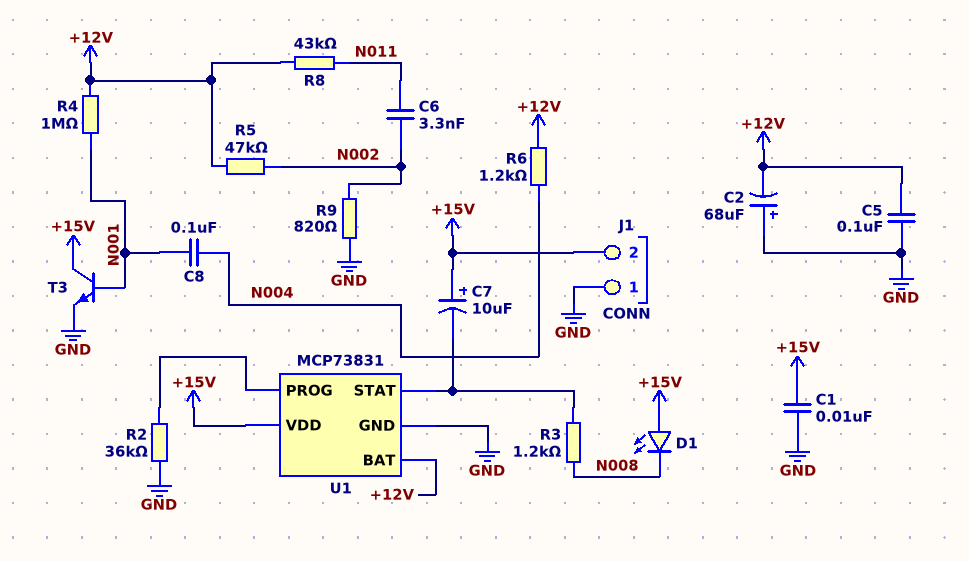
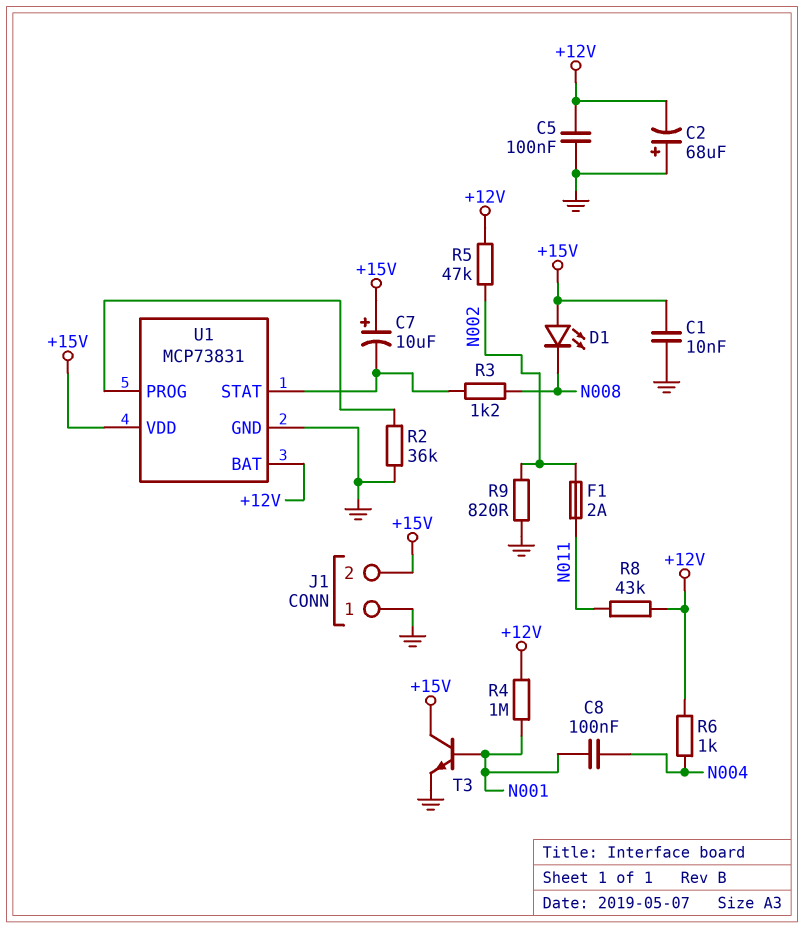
C6: 3.3nF (N002, N011) -> none
F1: none -> 2A (N002, N011)
R6: 1.2k (+12V, N004) -> 1k (+12V, N004)

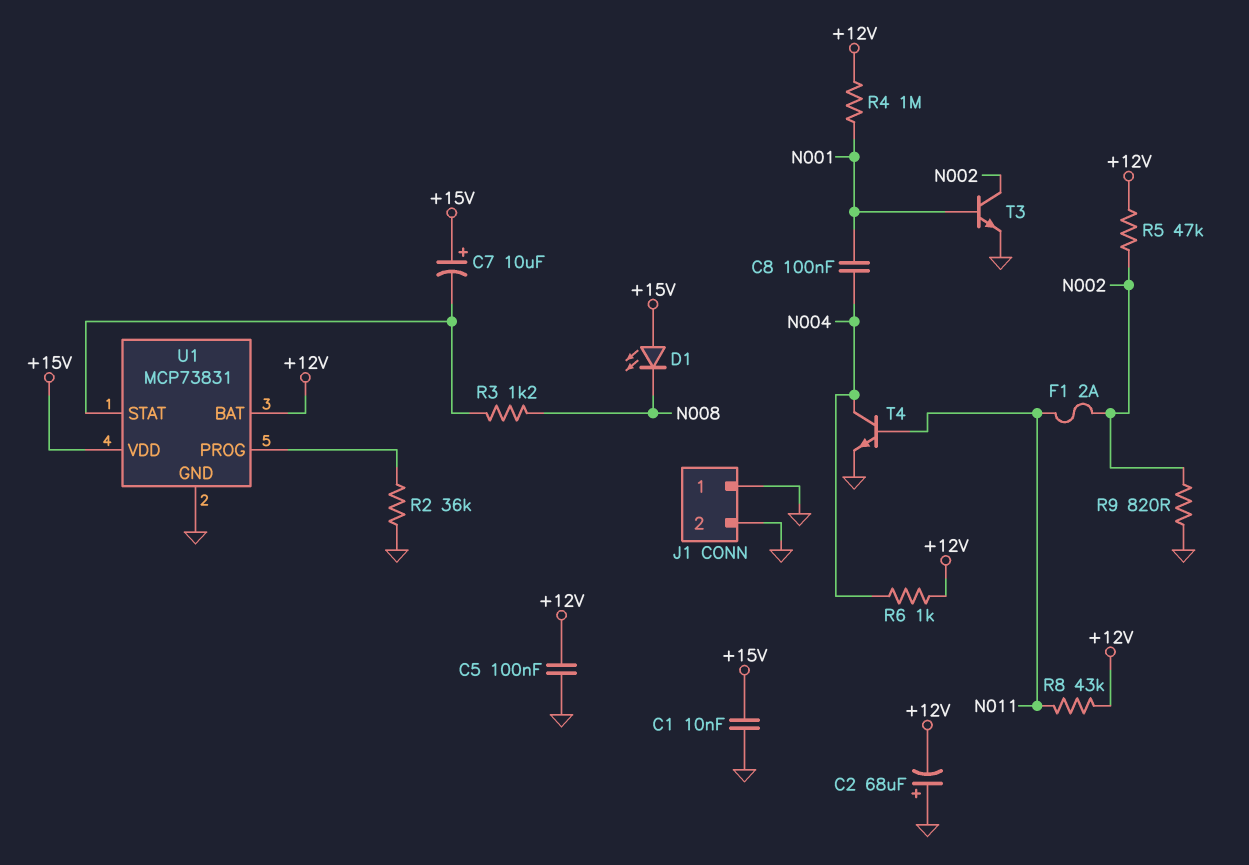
J1 pin 2: +15V -> GND
T3: NPN (B N001, C +15V, E GND) -> NPN (B N001, C N002, E GND)
T4: none -> NPN (B N011, C N004, E GND)

